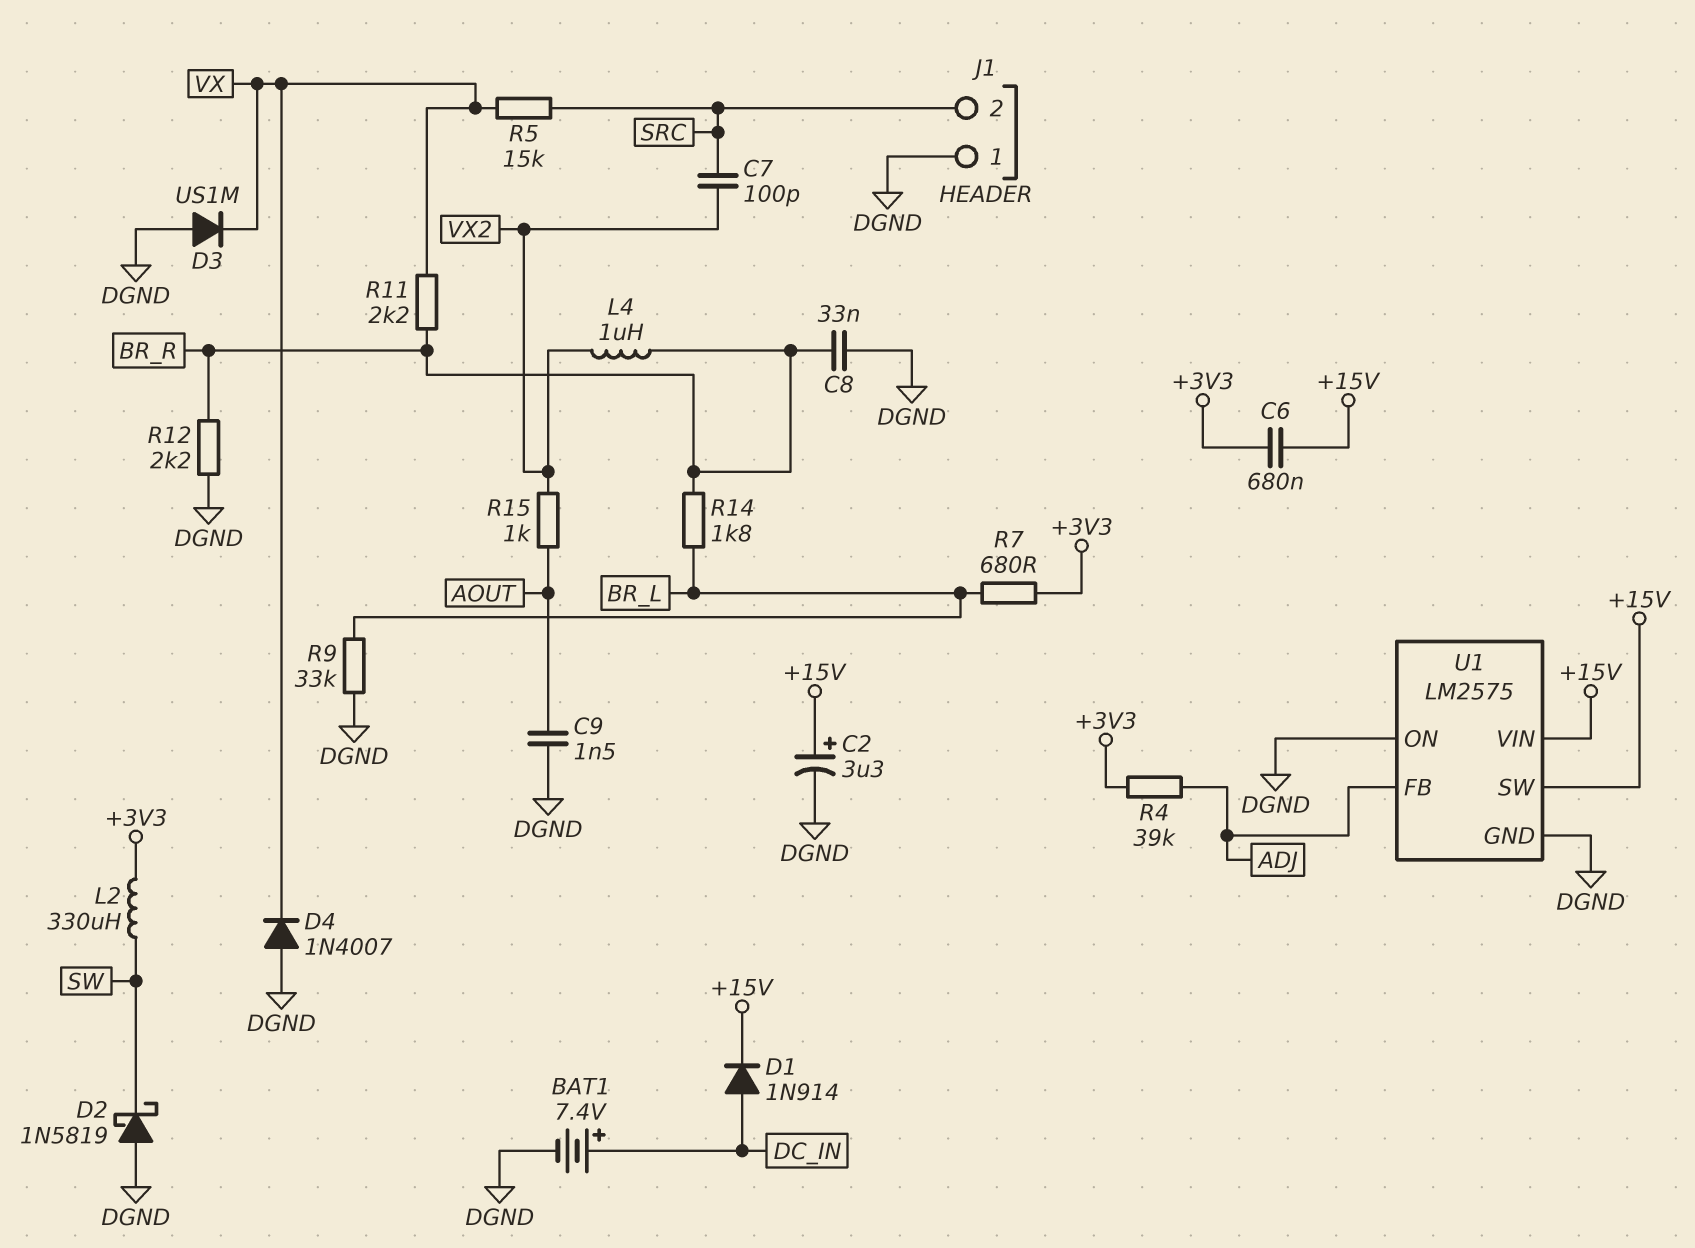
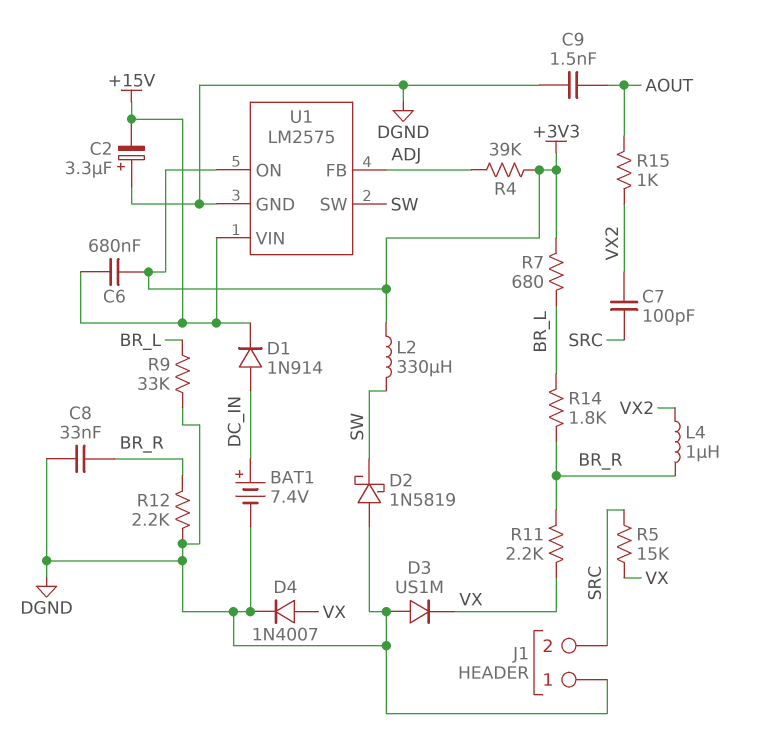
C2: 3.3uF (plus +15V, minus DGND) -> 3.3uF (plus DGND, minus +15V)
D4: diode 1N4007 (A DGND, K VX) -> diode 1N4007 (A VX, K DGND)
U1 pin ON: DGND -> +3V3
U1 pin SW: +15V -> SW

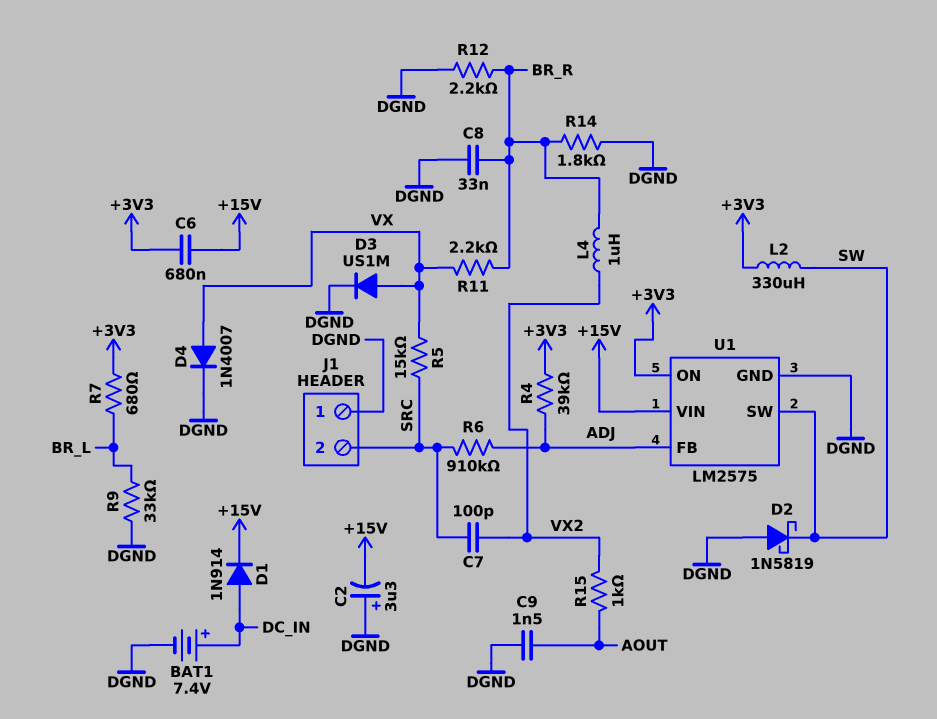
D3: diode US1M (A DGND, K VX) -> diode US1M (A VX, K DGND)
R6: none -> 910k (ADJ, SRC)
R14: 1.8k (BR_L, BR_R) -> 1.8k (BR_R, DGND)

